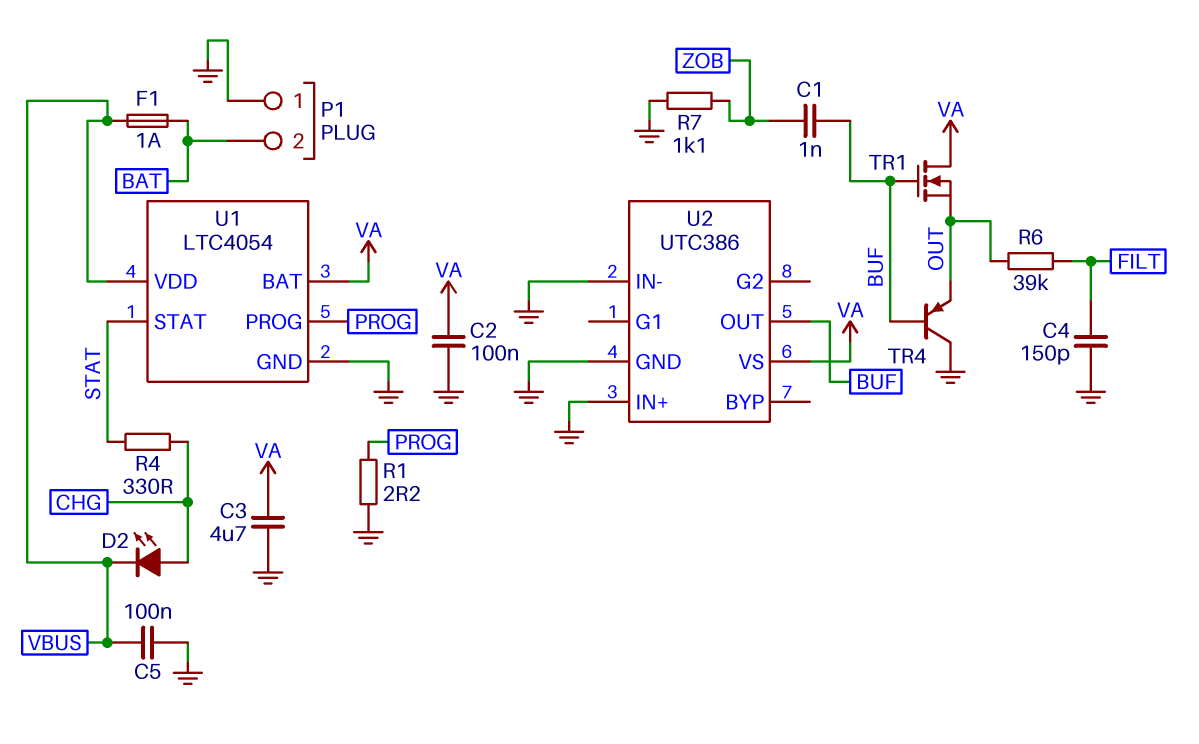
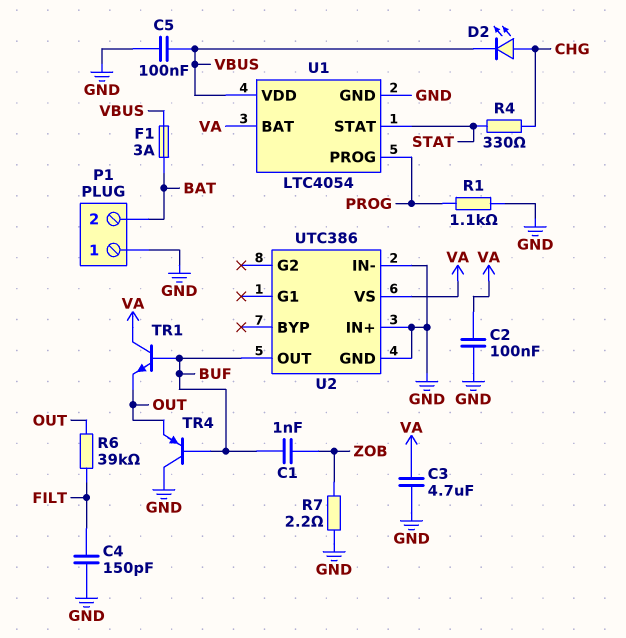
F1: 1A (BAT, VBUS) -> 3A (BAT, VBUS)
R1: 2.2 (GND, PROG) -> 1.1k (GND, PROG)
R7: 1.1k (GND, ZOB) -> 2.2 (GND, ZOB)
TR1: NMOS (G BUF, D VA, S OUT) -> NPN (B BUF, C VA, E OUT)

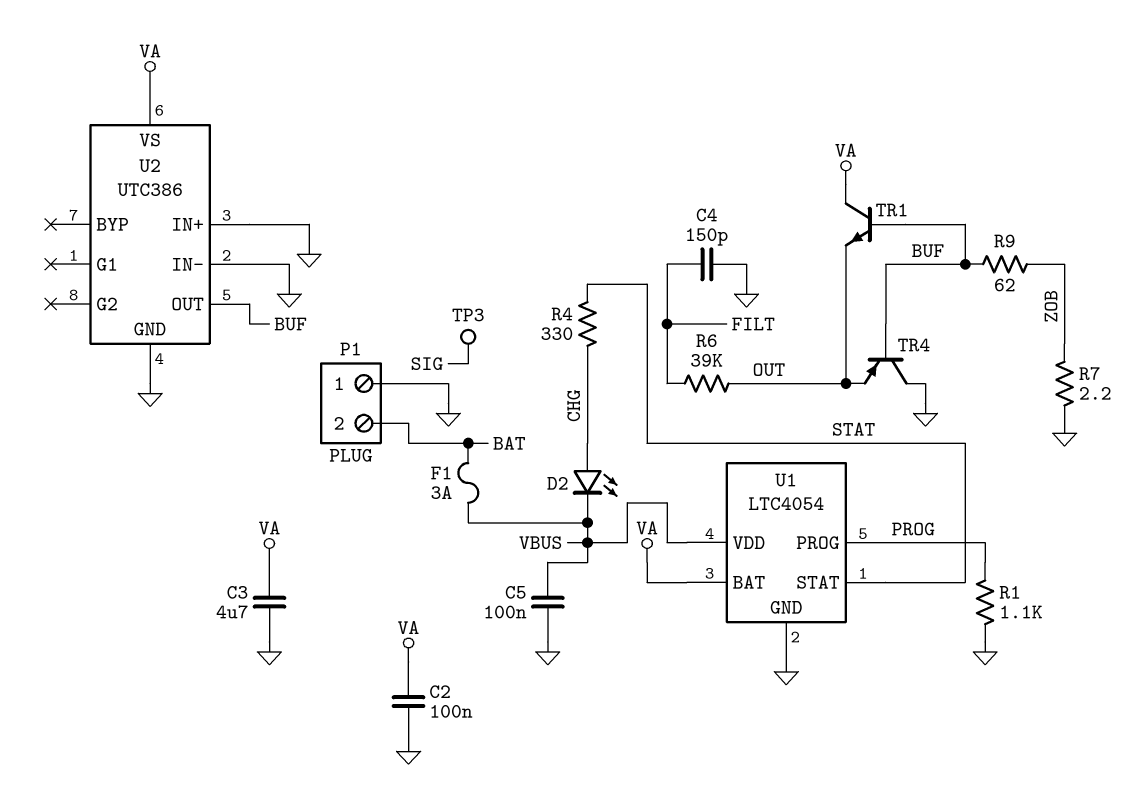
C1: 1nF (BUF, ZOB) -> none
R9: none -> 62 (BUF, ZOB)
TP3: none -> test point (SIG)

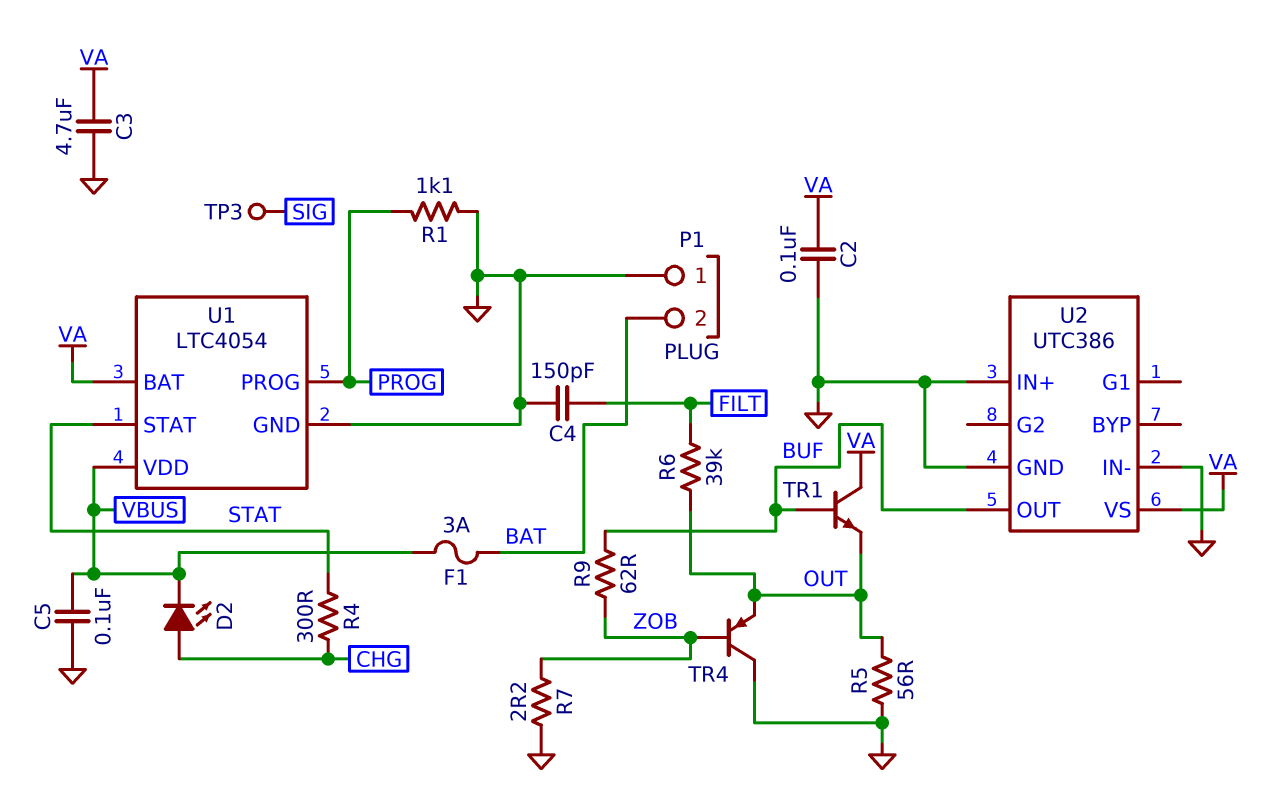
R4: 330 (CHG, STAT) -> 300 (CHG, STAT)
R5: none -> 56 (GND, OUT)
TR4: PNP (B BUF, C GND, E OUT) -> PNP (B ZOB, C GND, E OUT)

